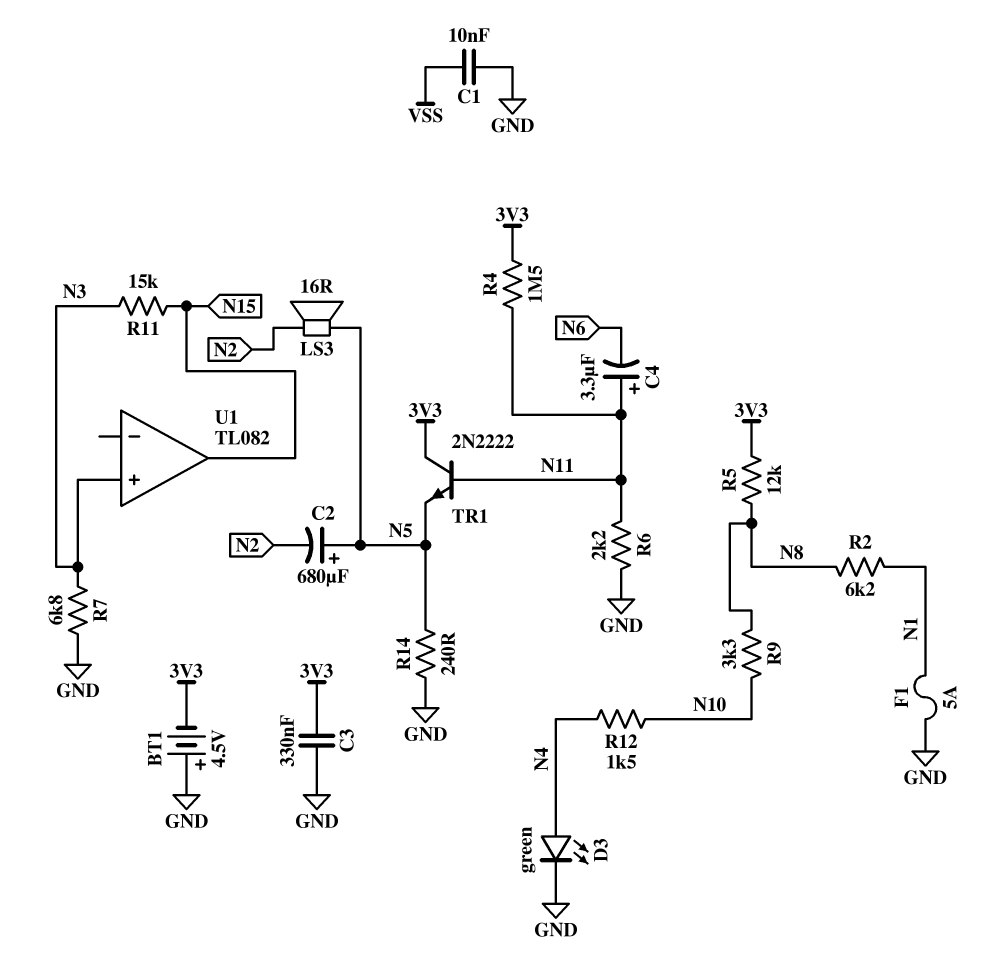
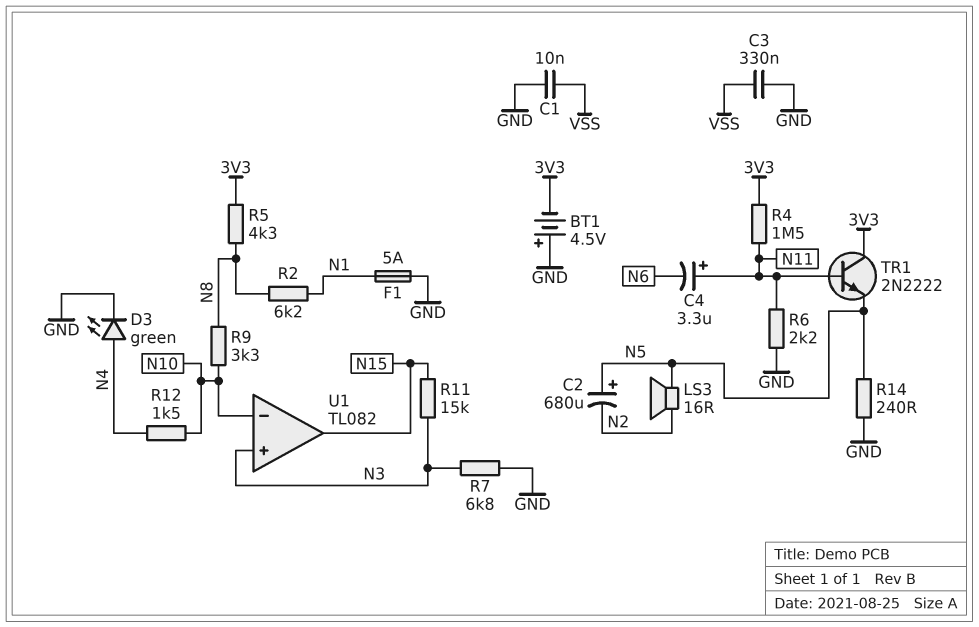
C3: 330nF (3V3, GND) -> 330nF (GND, VSS)
R5: 12k (3V3, N8) -> 4.3k (3V3, N8)
U1 pin in-: none -> N10

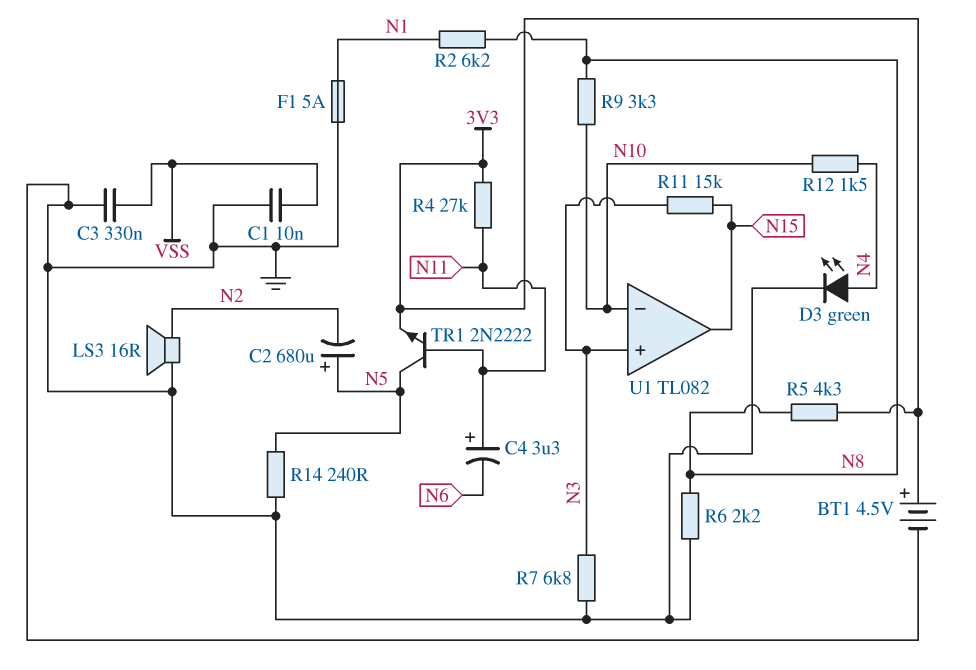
BT1: 4.5V (plus GND, minus 3V3) -> 4.5V (plus 3V3, minus GND)
LS3: speaker 16R (N2, N5) -> speaker 16R (GND, N2)
R4: 1.5M (3V3, N11) -> 27k (3V3, N11)
R6: 2.2k (GND, N11) -> 2.2k (GND, N8)
TR1: NPN 2N2222 (B N11, C 3V3, E N5) -> NPN 2N2222 (B N11, C N5, E 3V3)

